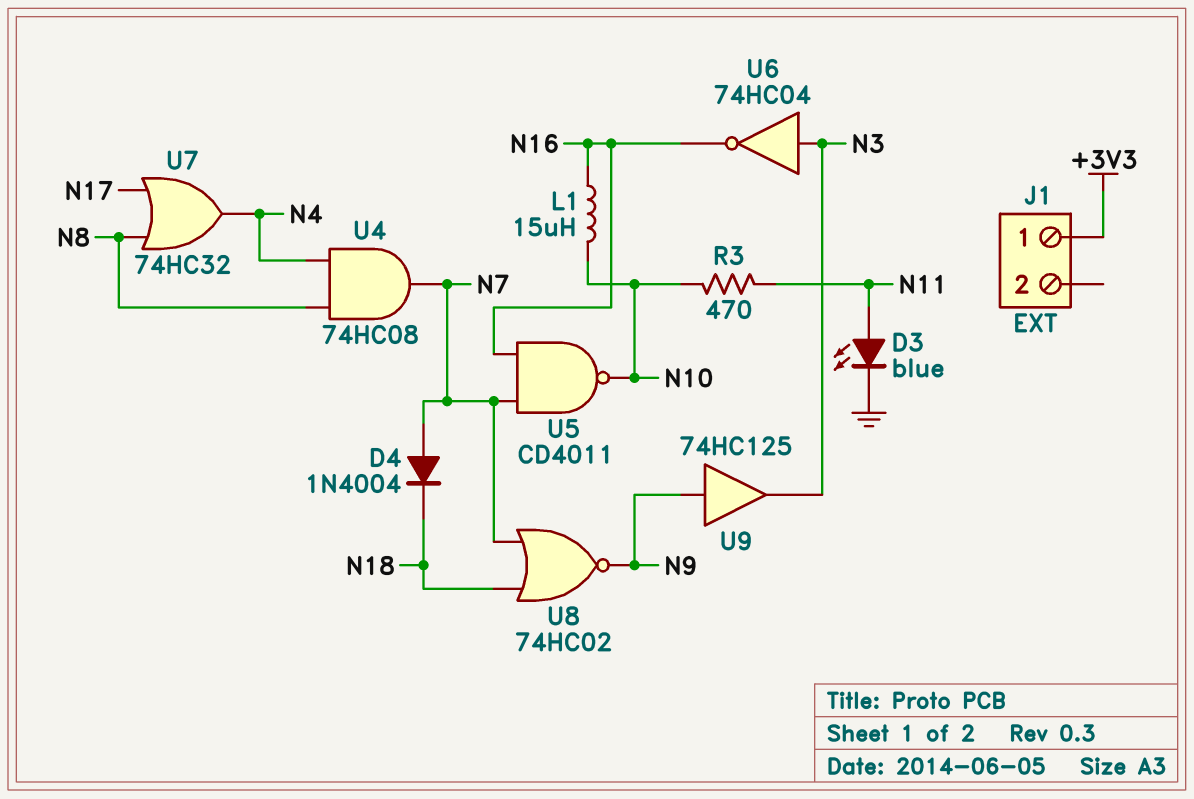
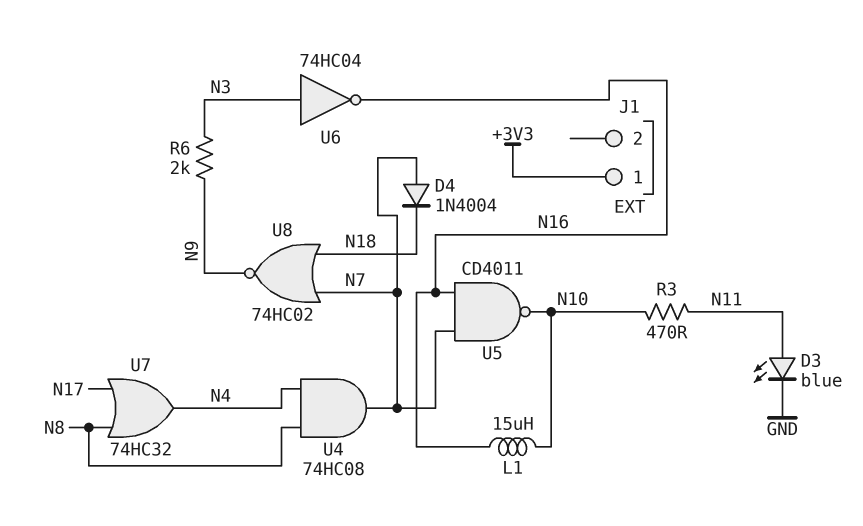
R6: none -> 2k (N3, N9)
U9: buffer 74HC125 (in N9, out N3) -> none

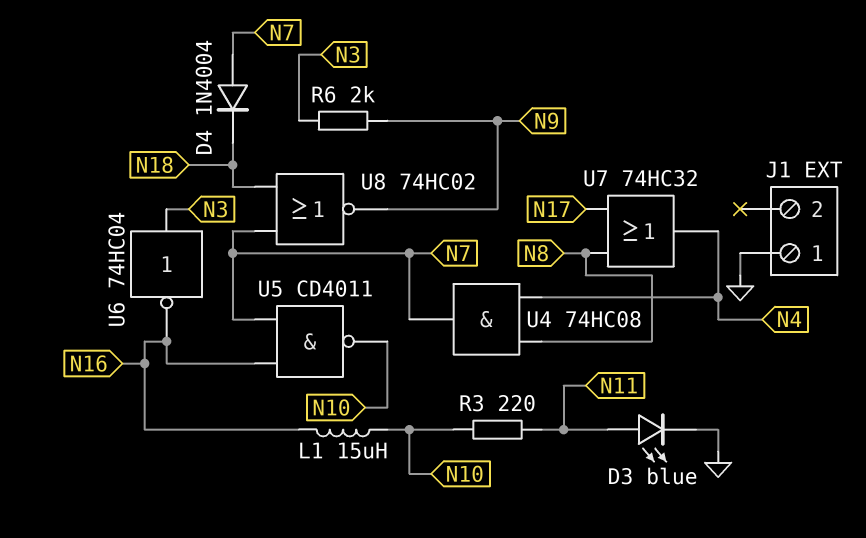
J1 pin 1: +3V3 -> GND
R3: 470 (N10, N11) -> 220 (N10, N11)

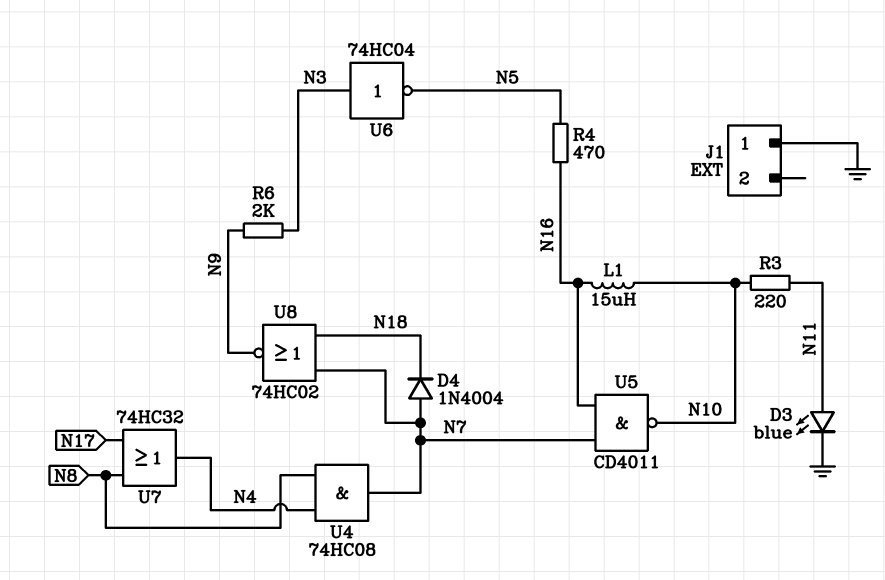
R4: none -> 470 (N5, N16)
U6: NOT 74HC04 (in N3, out N16) -> NOT 74HC04 (in N3, out N5)

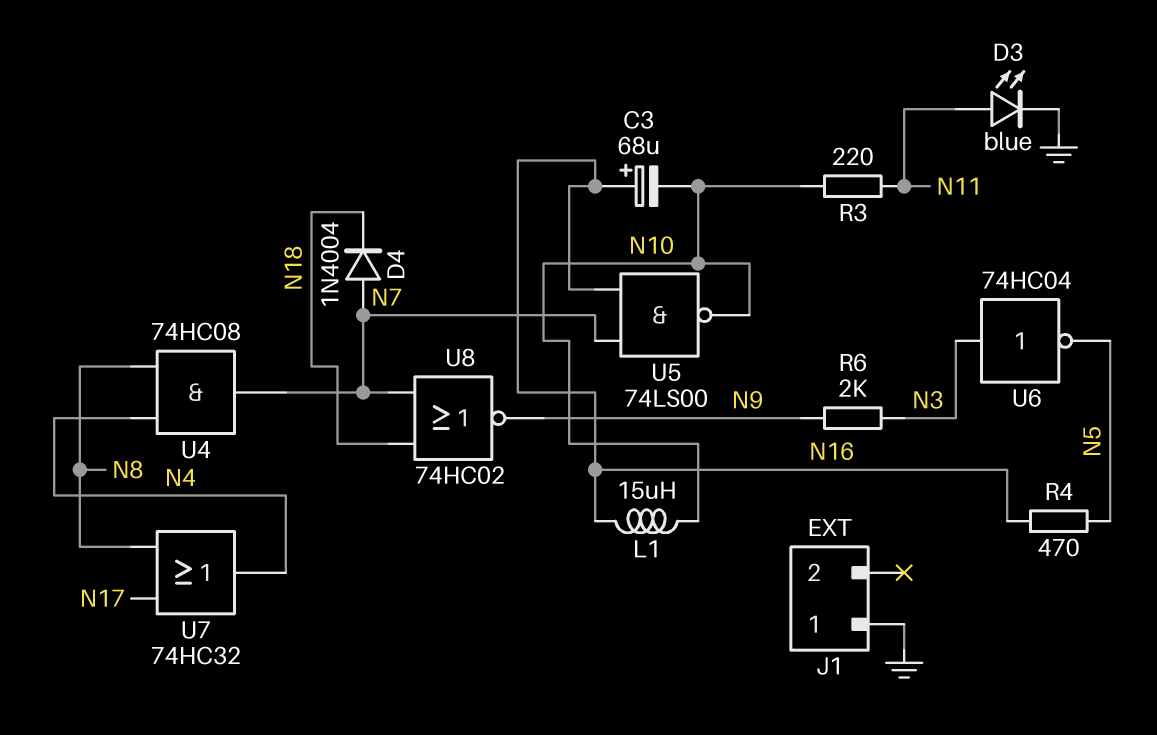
C3: none -> 68uF (plus N16, minus N10)
U5: NAND CD4011 (in N7, in N16, out N10) -> NAND 74LS00 (in N7, in N16, out N10)

